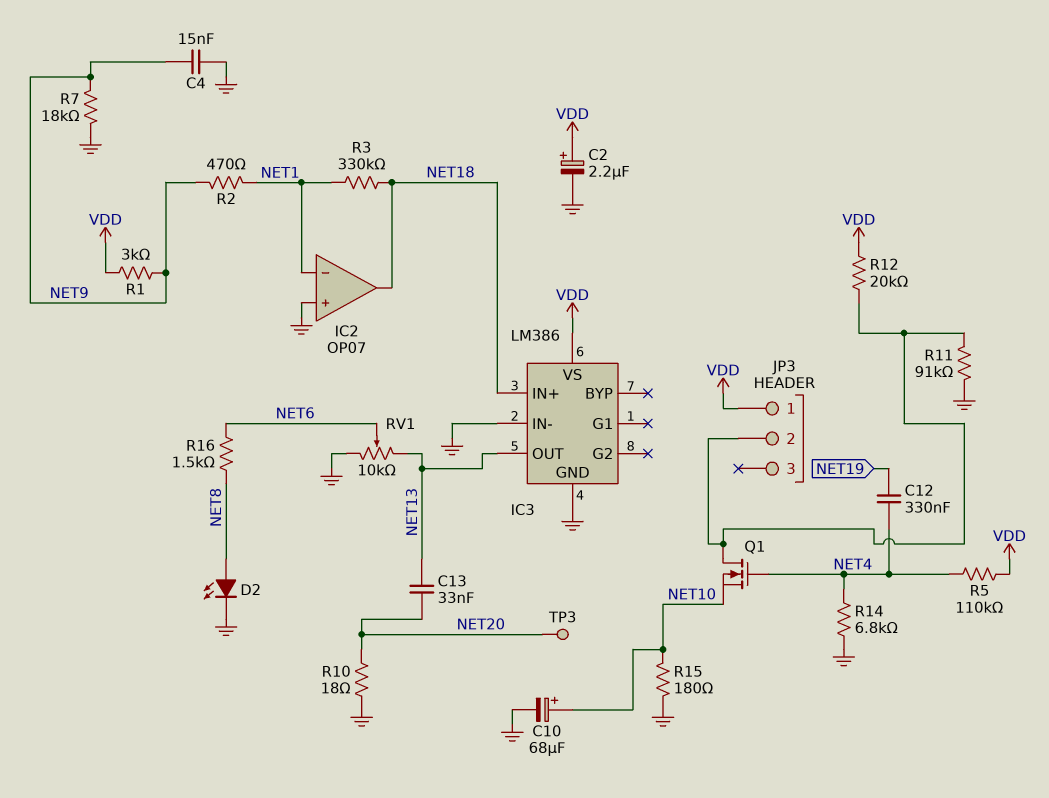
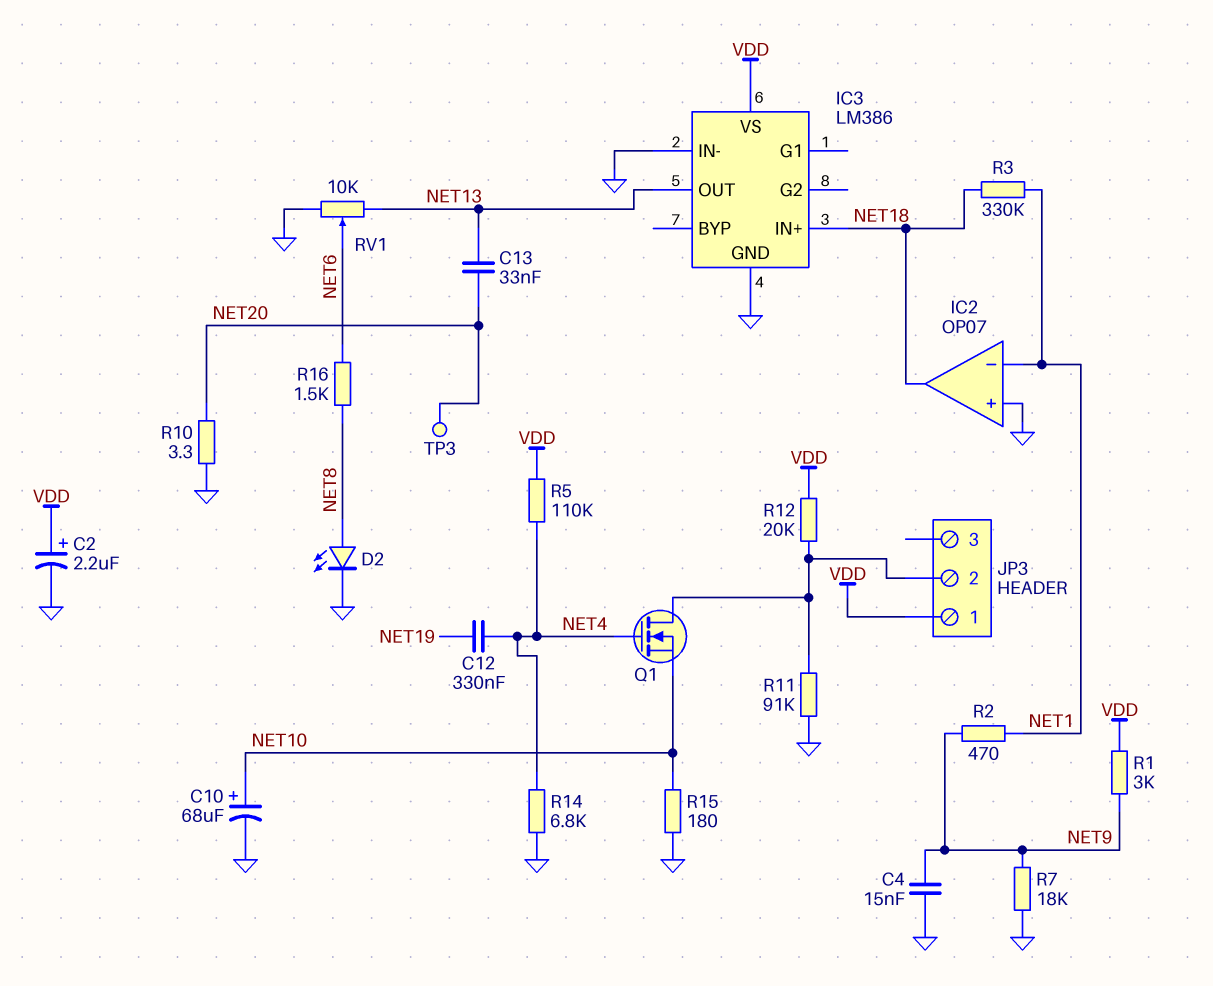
R10: 18 (GND, NET20) -> 3.3 (GND, NET20)

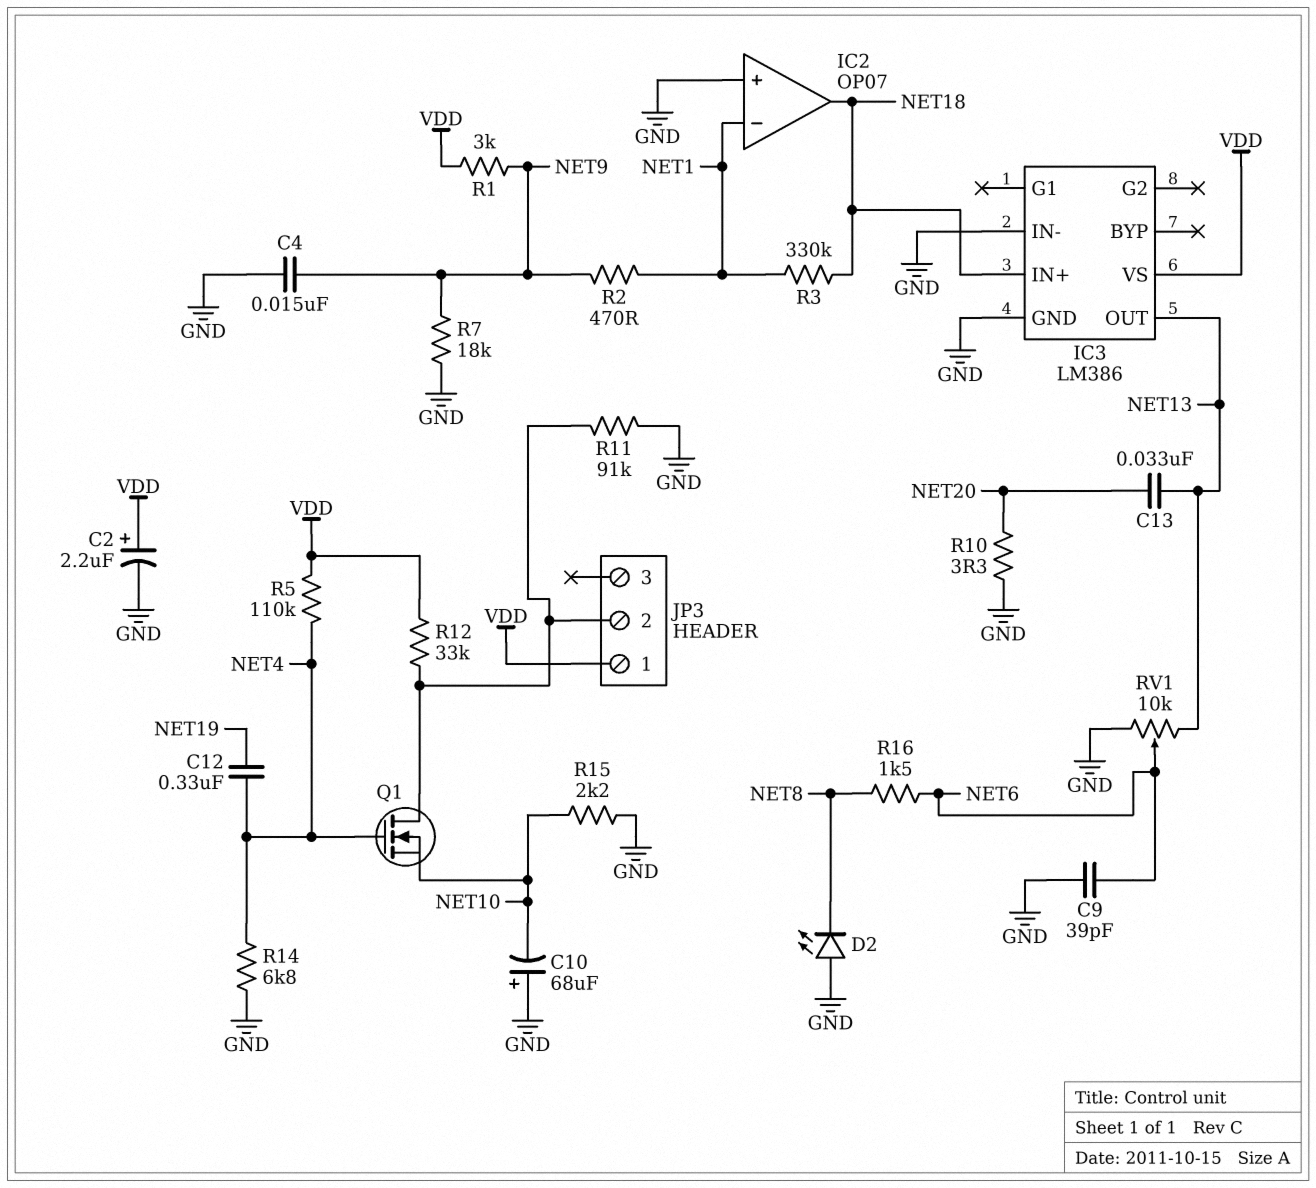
C9: none -> 39pF (GND, NET6)
C10: 68uF (plus NET10, minus GND) -> 68uF (plus GND, minus NET10)
D2: LED (A NET8, K GND) -> LED (A GND, K NET8)
R12: 20k (JP3/2, VDD) -> 33k (JP3/2, VDD)
R15: 180 (GND, NET10) -> 2.2k (GND, NET10)
TP3: test point (NET20) -> none

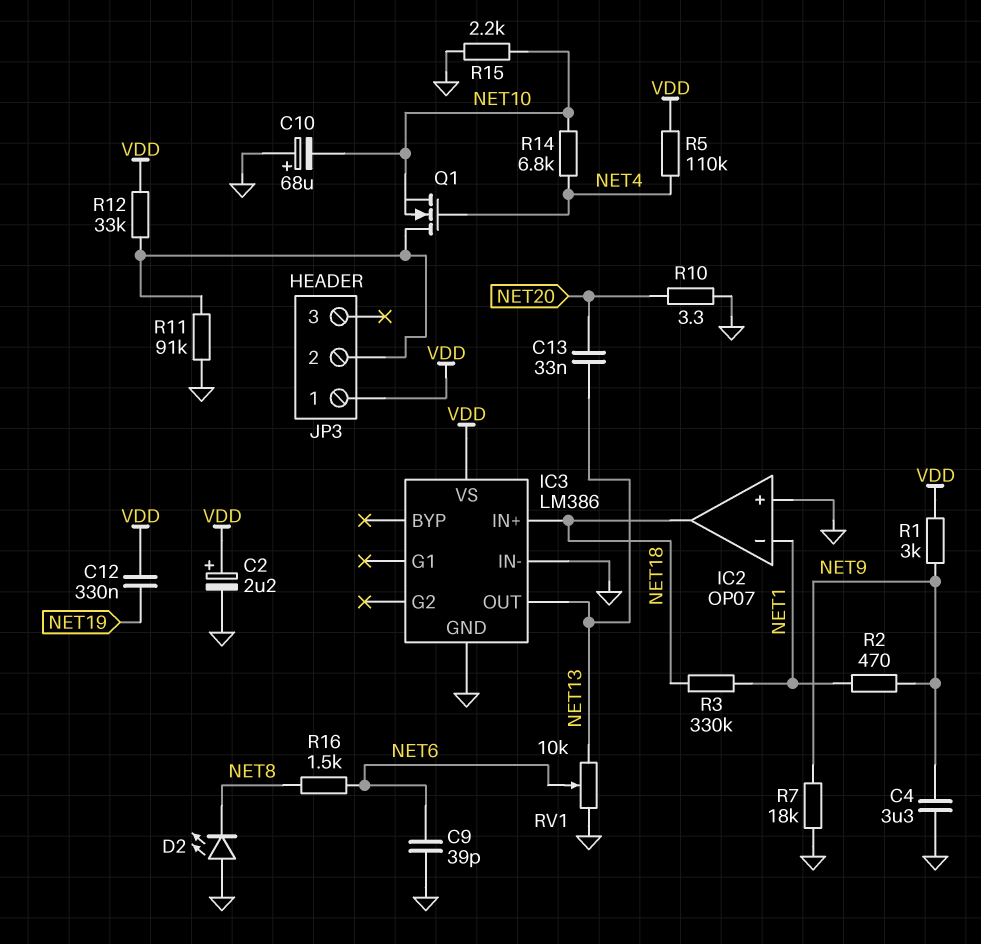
C4: 15nF (GND, NET9) -> 3.3uF (GND, NET9)
C12: 330nF (NET4, NET19) -> 330nF (NET19, VDD)
R14: 6.8k (GND, NET4) -> 6.8k (NET4, NET10)

